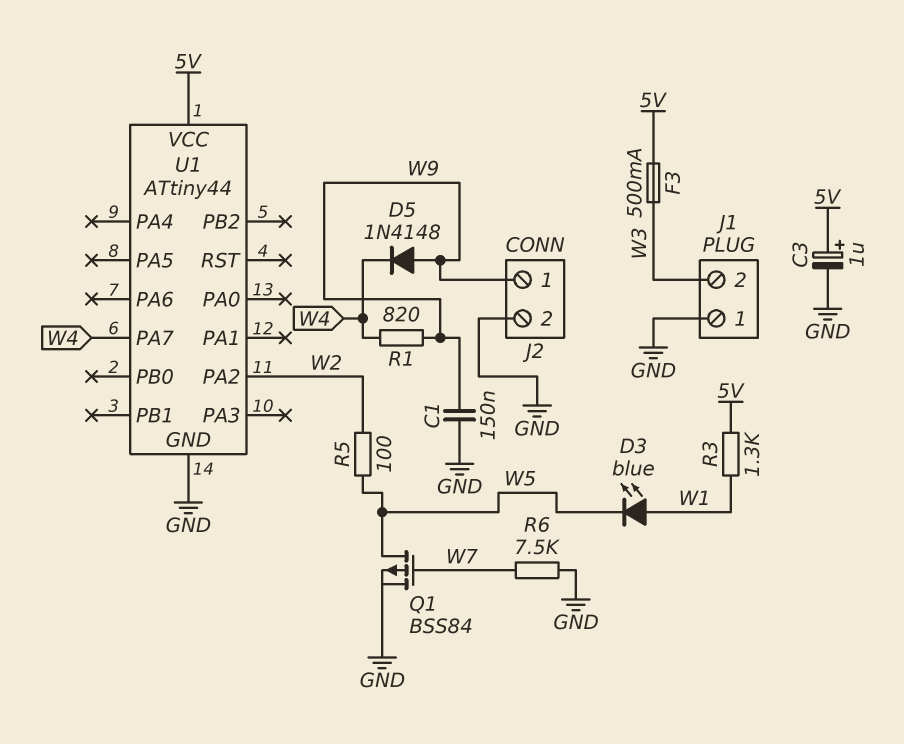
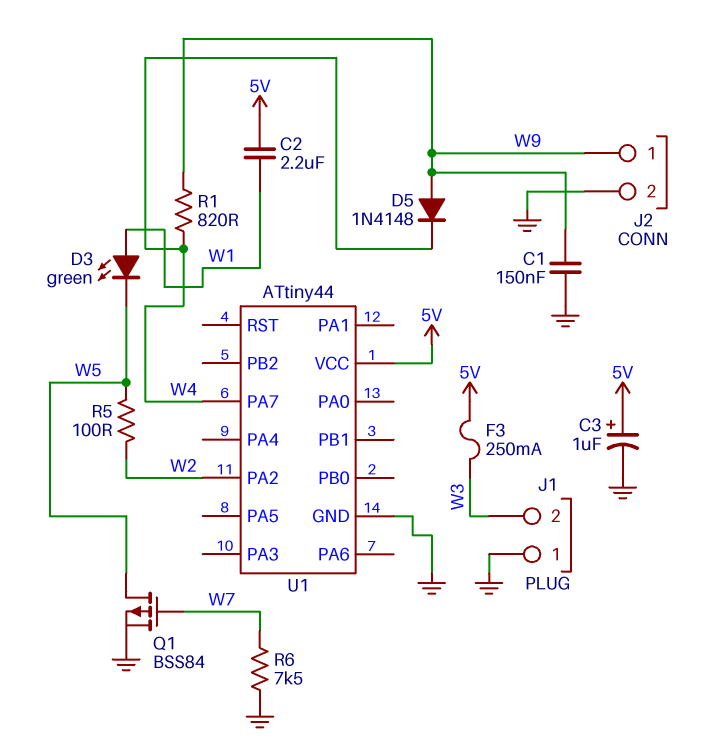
C2: none -> 2.2uF (5V, W1)
D3: LED blue (A W1, K W5) -> LED green (A W1, K W5)
F3: 500mA (5V, W3) -> 250mA (5V, W3)
R3: 1.3k (5V, W1) -> none

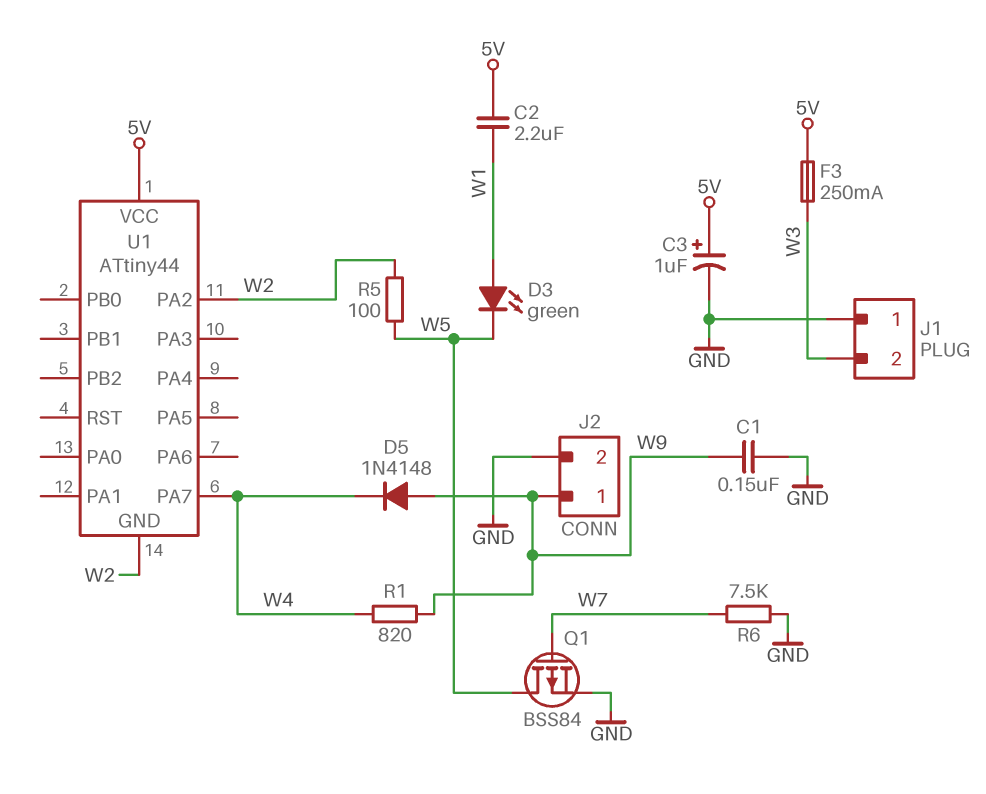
U1 pin GND: GND -> W2

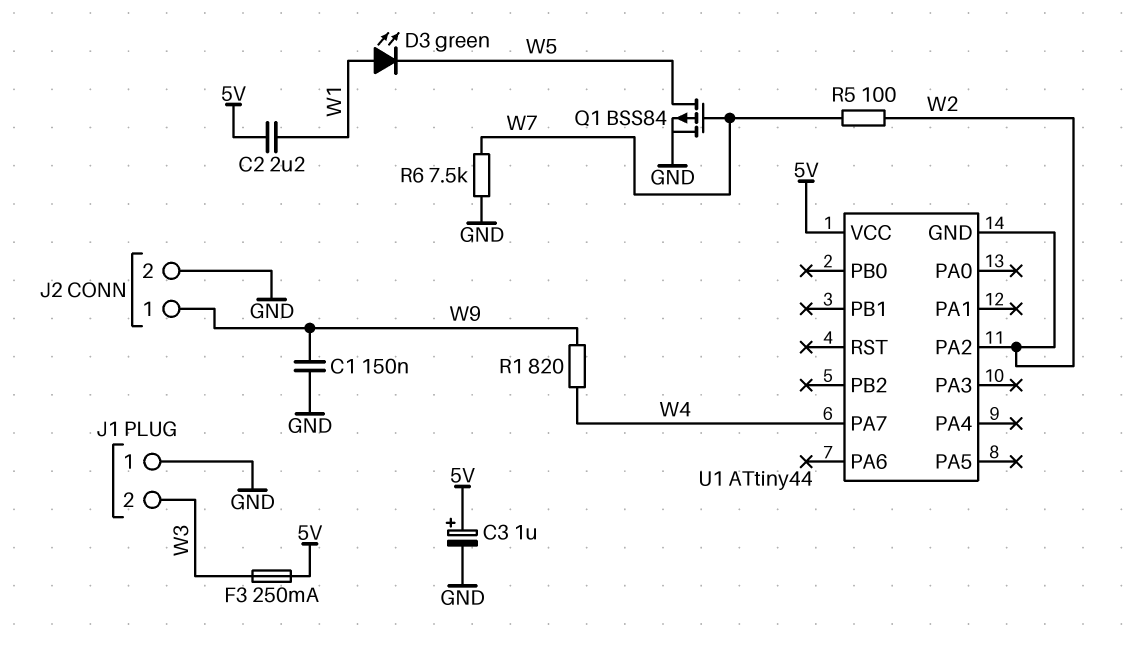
D5: diode 1N4148 (A W9, K W4) -> none
R5: 100 (W2, W5) -> 100 (W2, W7)

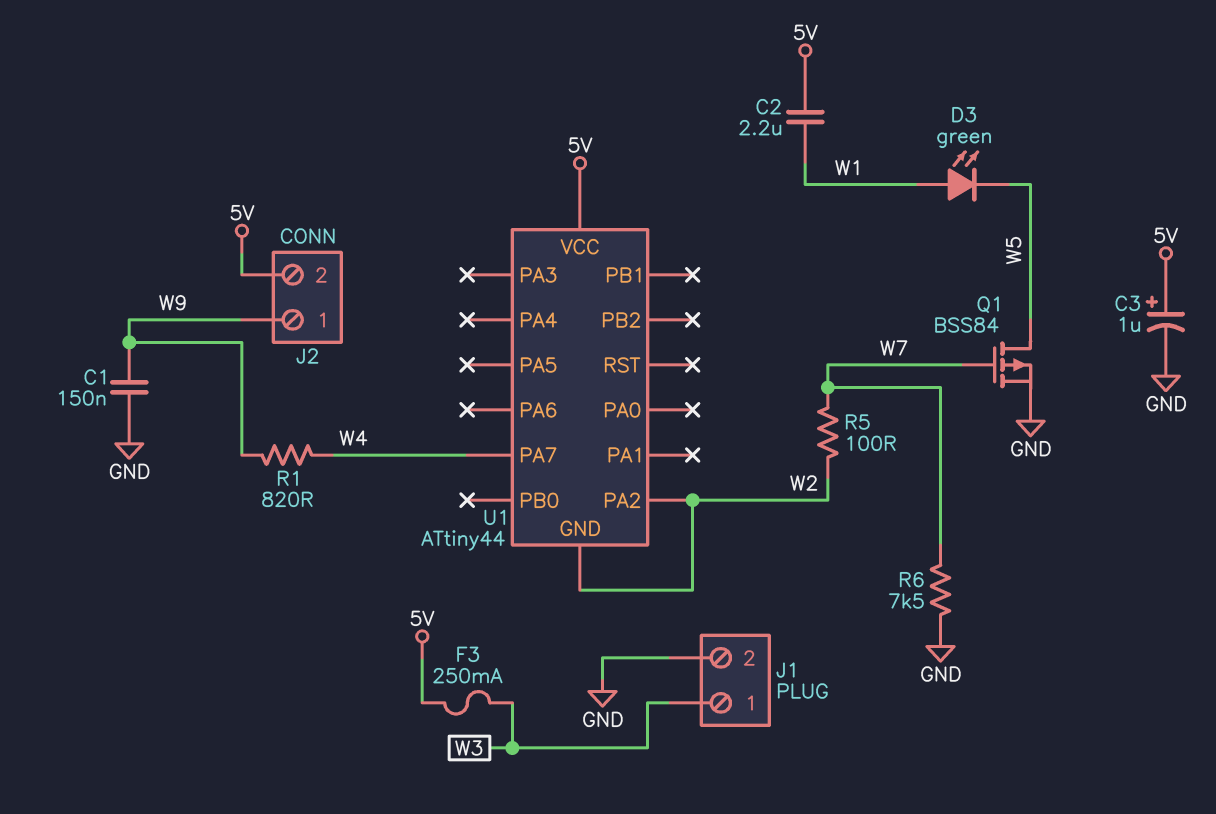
J1 pin 1: GND -> W3
J1 pin 2: W3 -> GND
J2 pin 2: GND -> 5V

